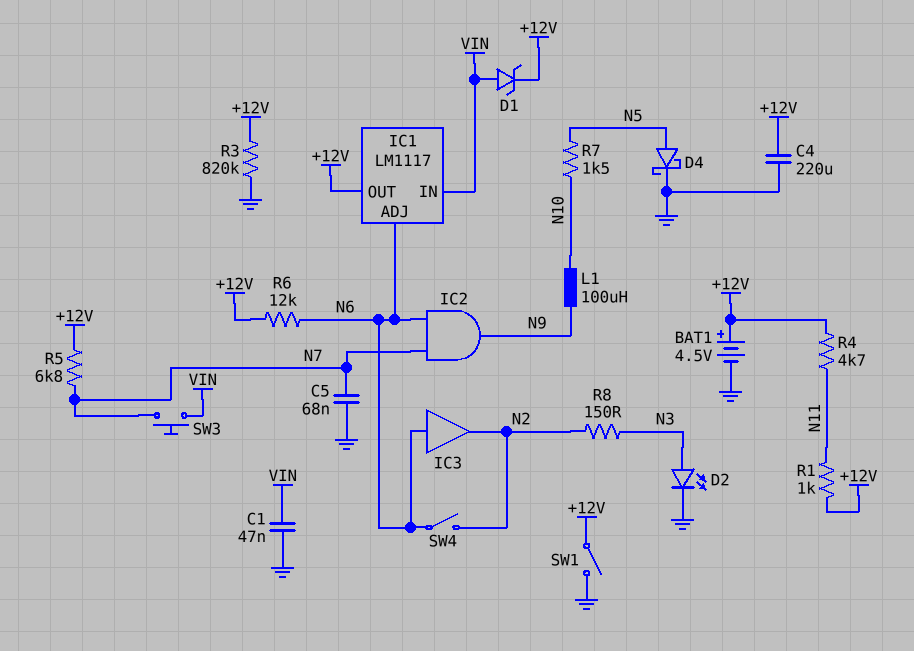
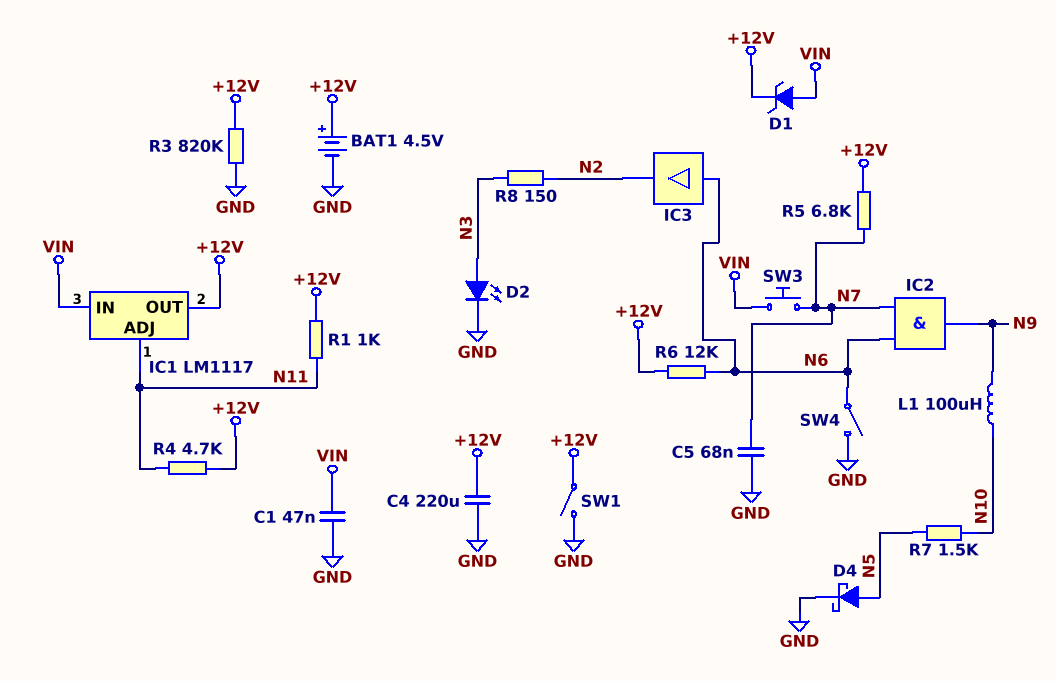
IC1 pin ADJ: N6 -> N11
SW4: switch (N2, N6) -> switch (GND, N6)

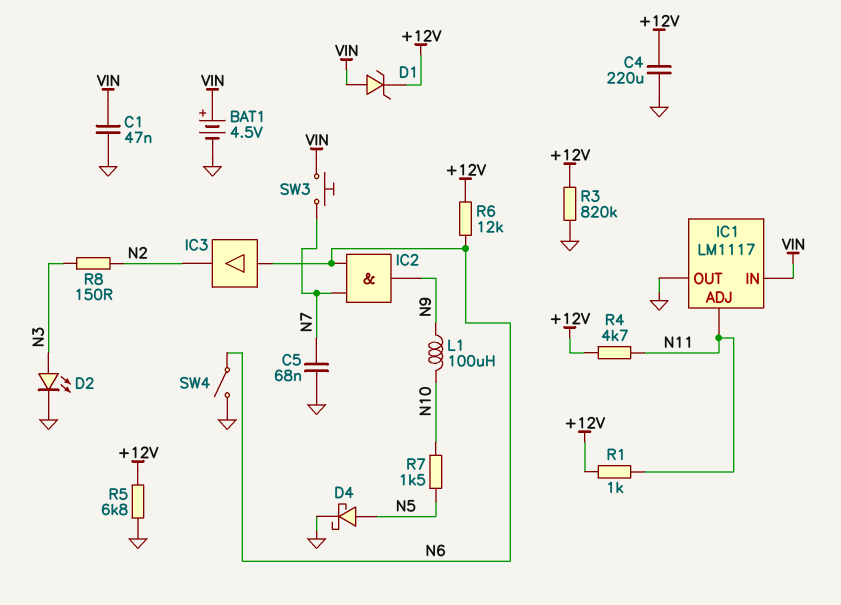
BAT1: 4.5V (plus +12V, minus GND) -> 4.5V (plus VIN, minus GND)
IC1 pin OUT: +12V -> GND
R5: 6.8k (+12V, N7) -> 6.8k (+12V, GND)
SW1: switch (+12V, GND) -> none

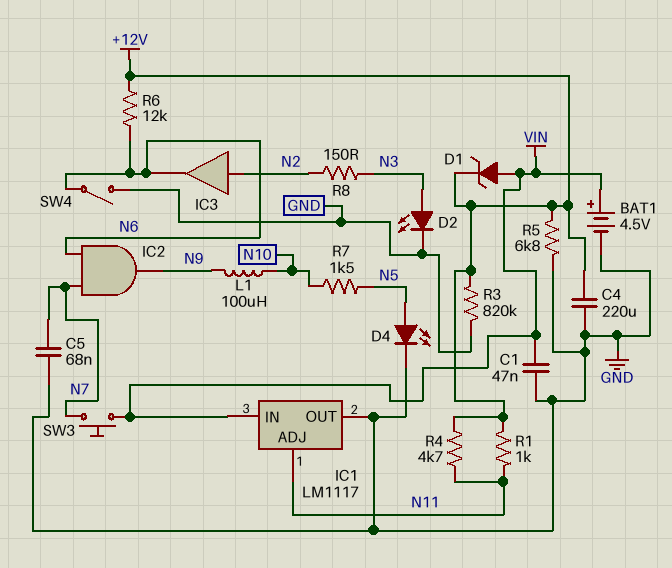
D4: schottky (A N5, K GND) -> LED (A N5, K GND)
IC3: buffer (in N6, out N2) -> buffer (in N2, out N6)

